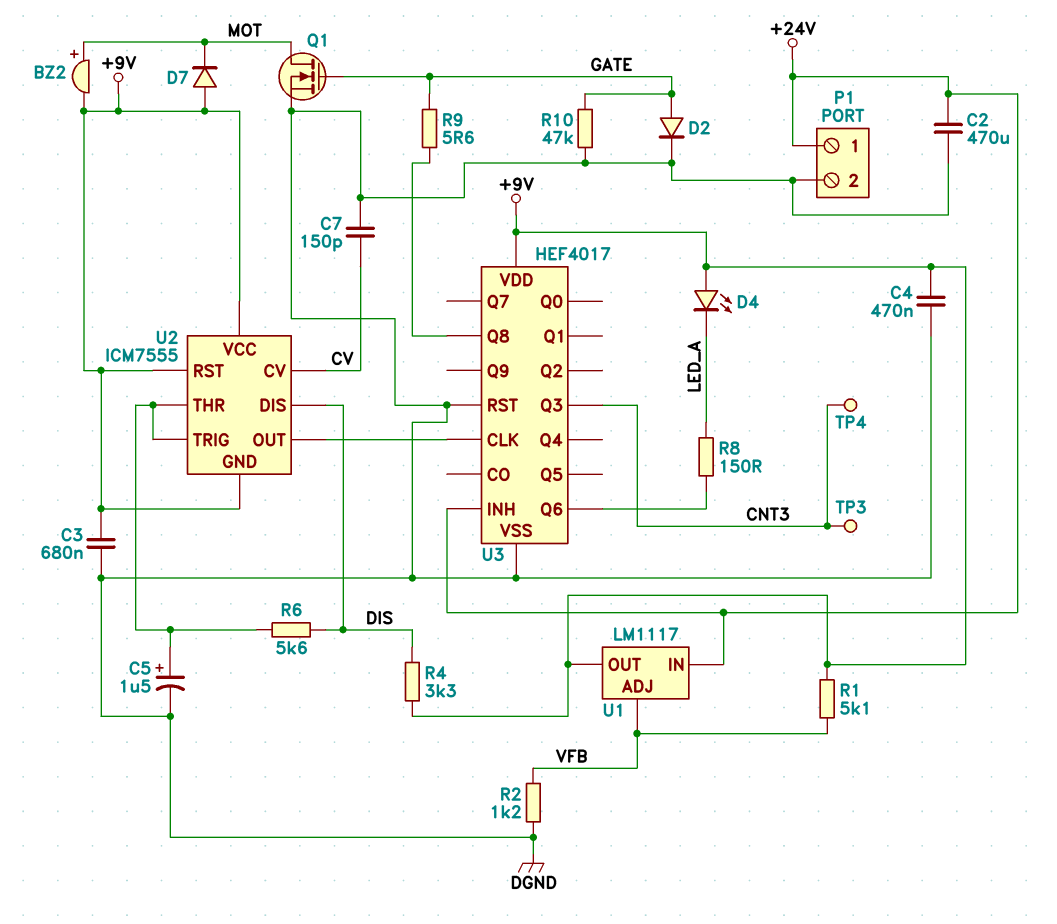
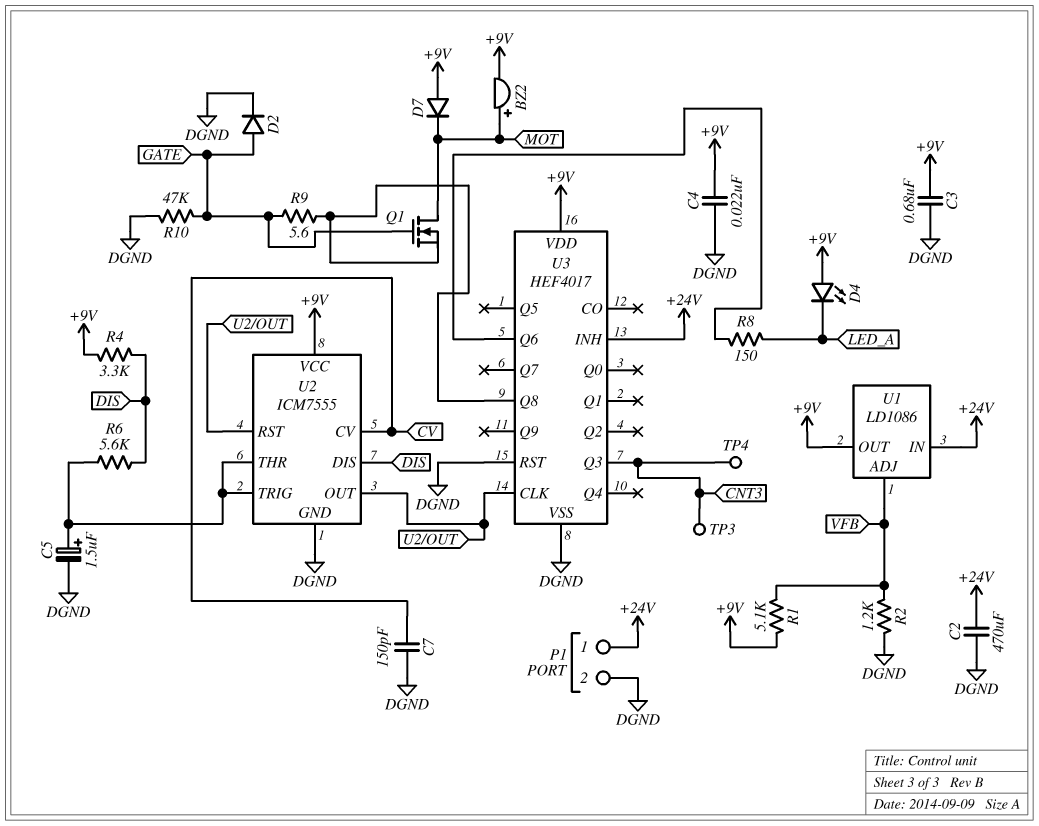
C4: 470nF (+9V, DGND) -> 22nF (+9V, DGND)
Q1: NMOS (G GATE, D MOT, S DGND) -> NMOS (G GATE, D MOT, S U3/Q8)
U1: LM1117 -> LD1086
U2 pin GND: +9V -> DGND
U2 pin RST: +9V -> U2/OUT

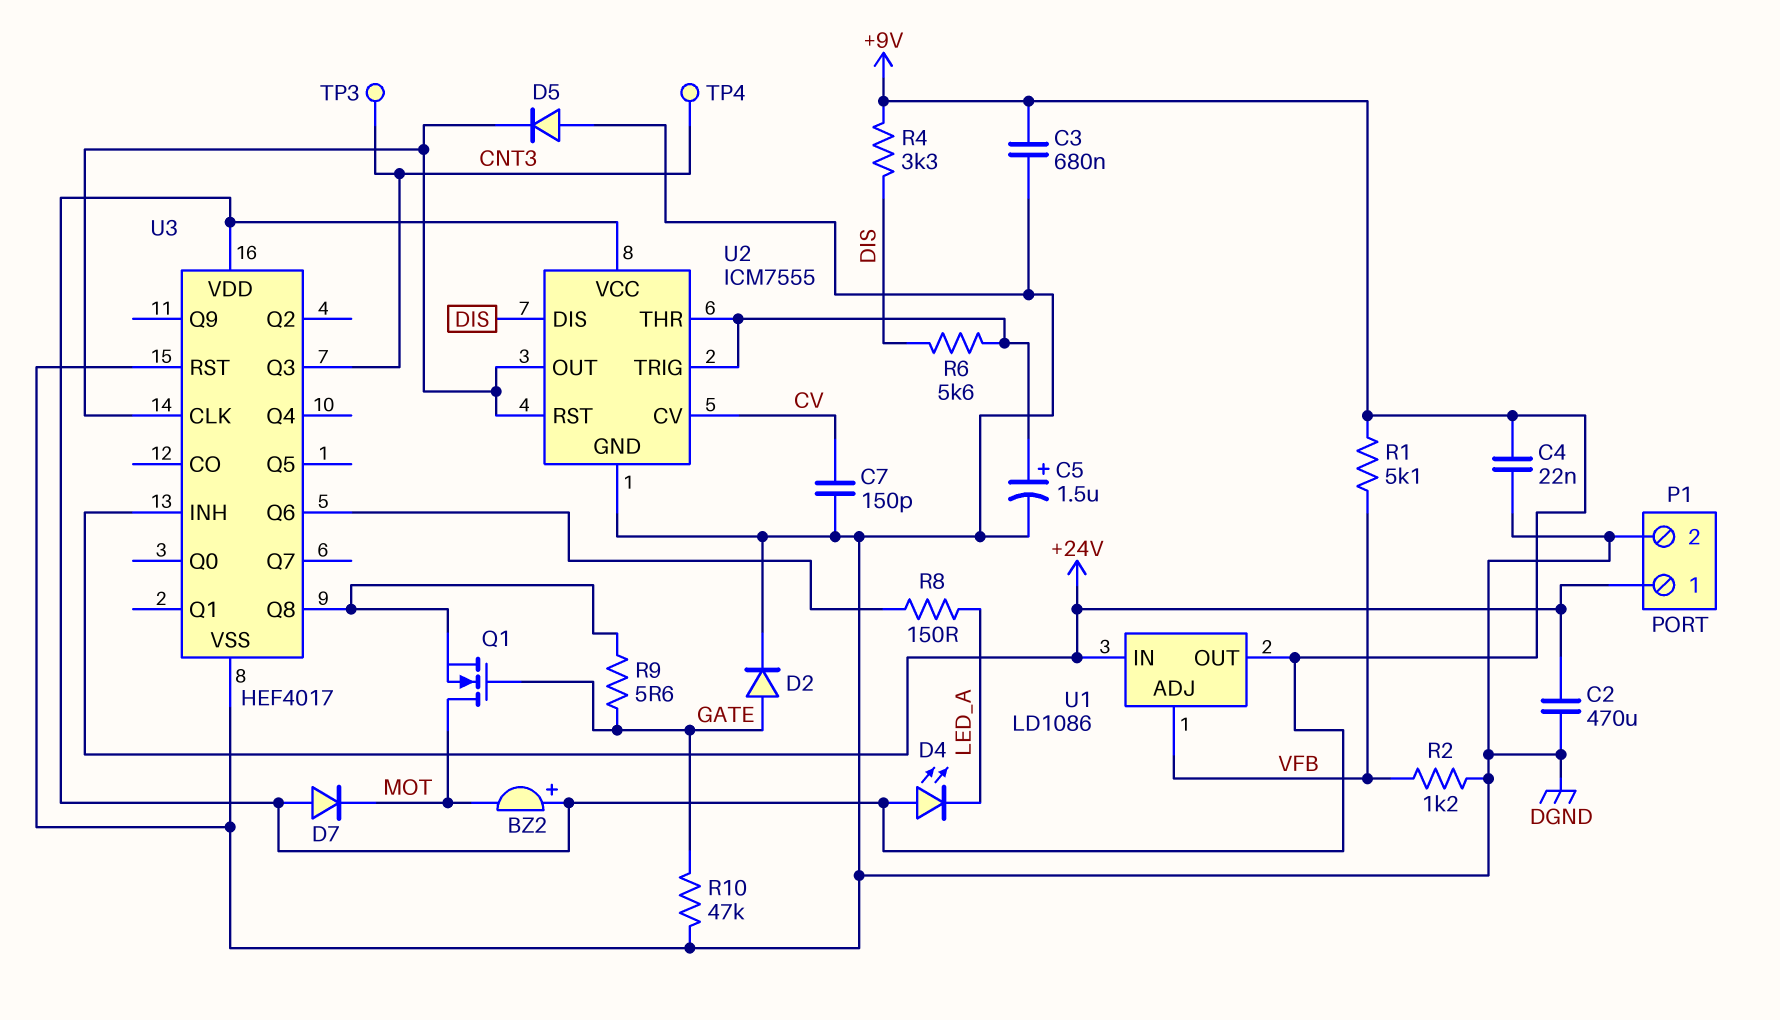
BZ2: buzzer (plus MOT, minus +9V) -> buzzer (plus +9V, minus MOT)
D5: none -> diode (A DGND, K U2/OUT)

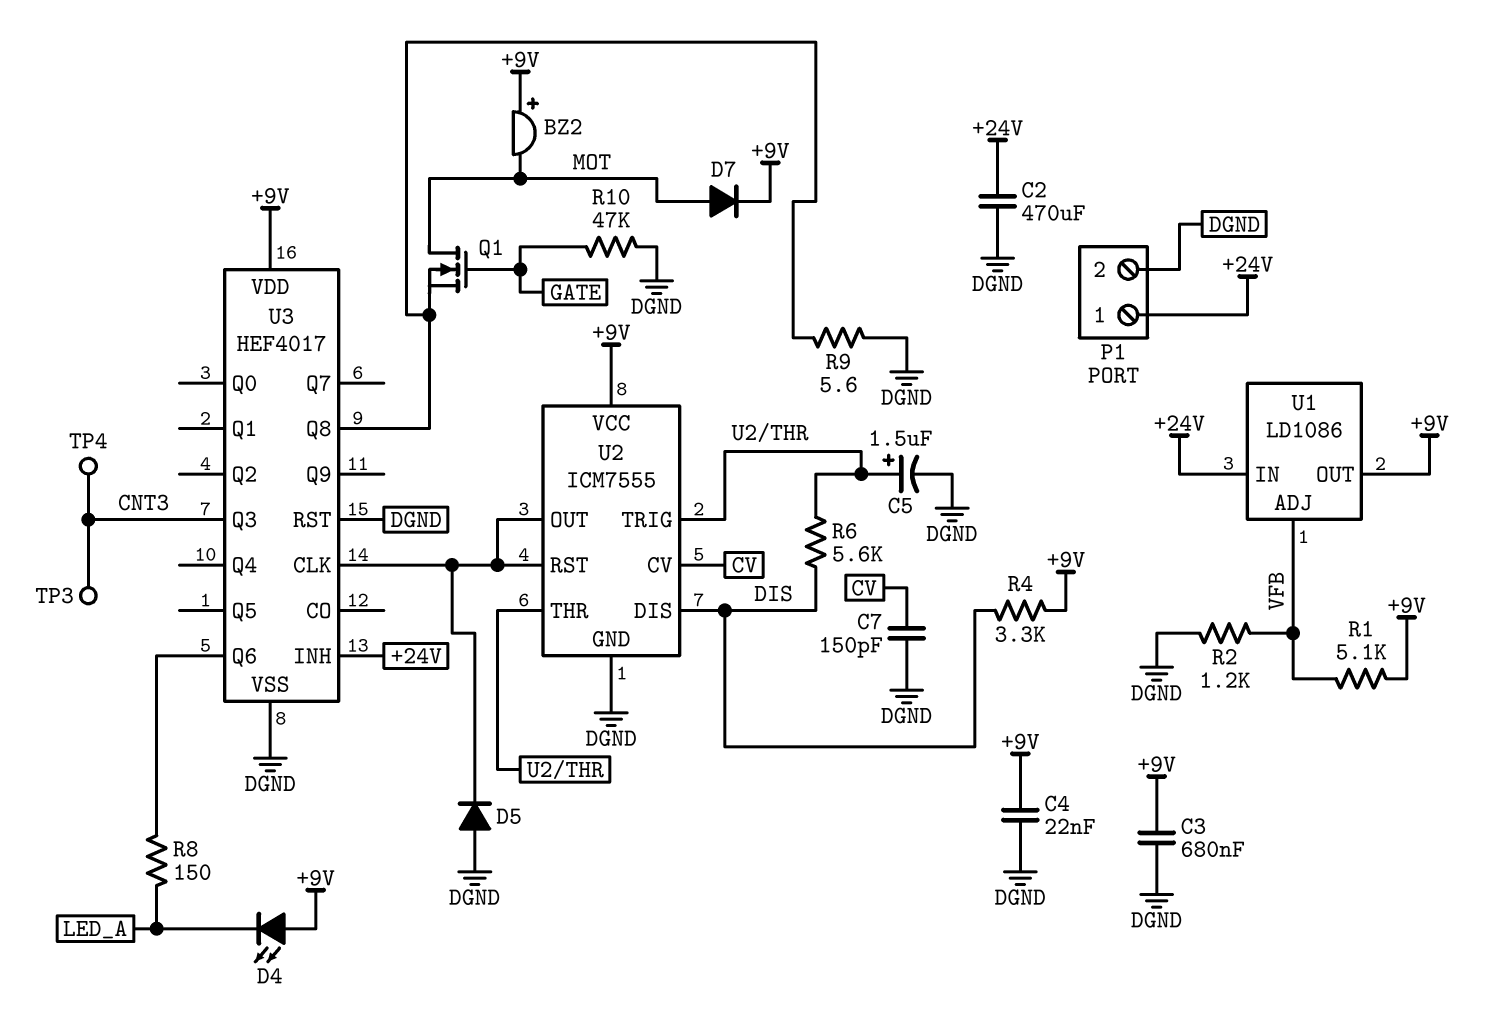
D2: diode (A GATE, K DGND) -> none
D7: diode (A +9V, K MOT) -> diode (A MOT, K +9V)
R9: 5.6 (GATE, U3/Q8) -> 5.6 (DGND, U3/Q8)

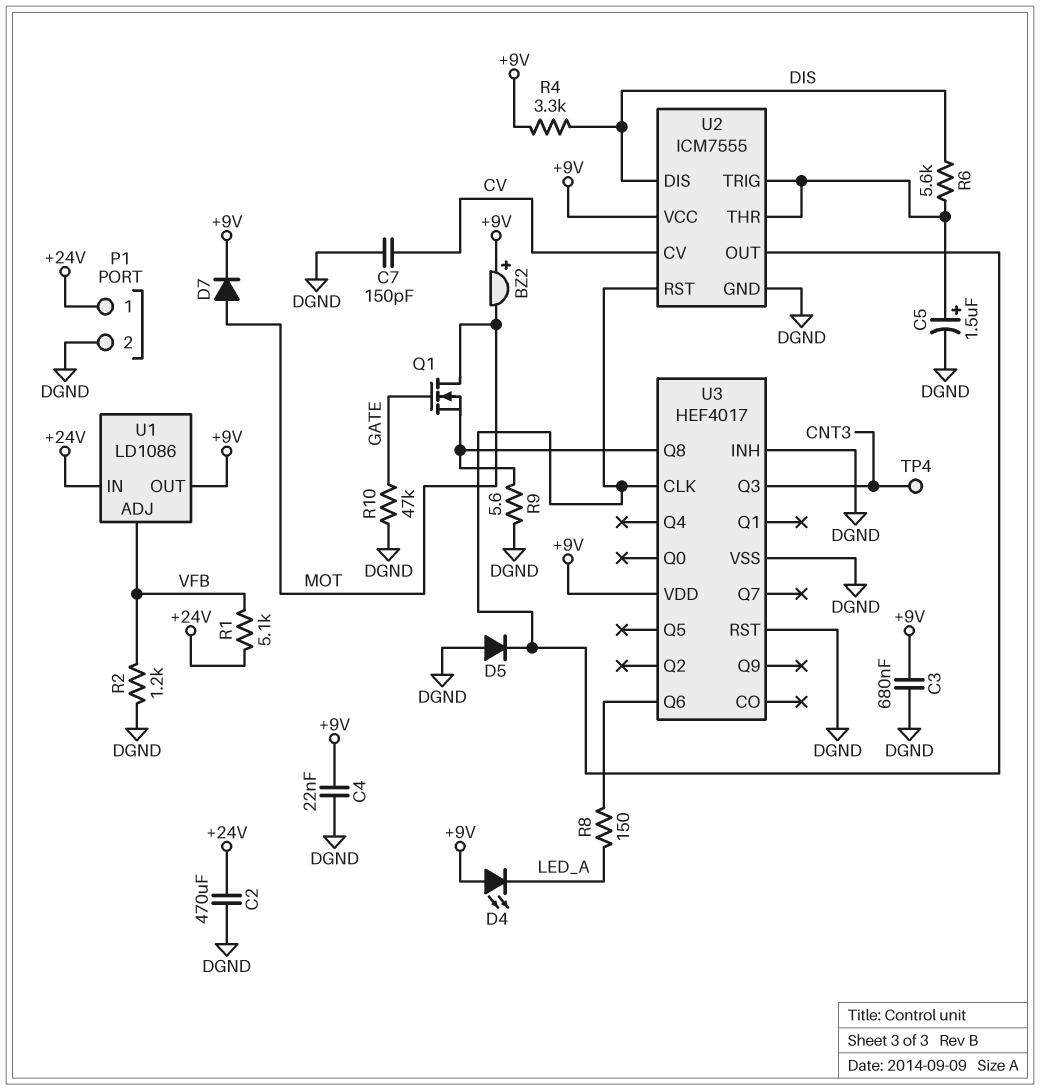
R1: 5.1k (+9V, VFB) -> 5.1k (+24V, VFB)
TP3: test point (CNT3) -> none
U3 pin INH: +24V -> DGND

